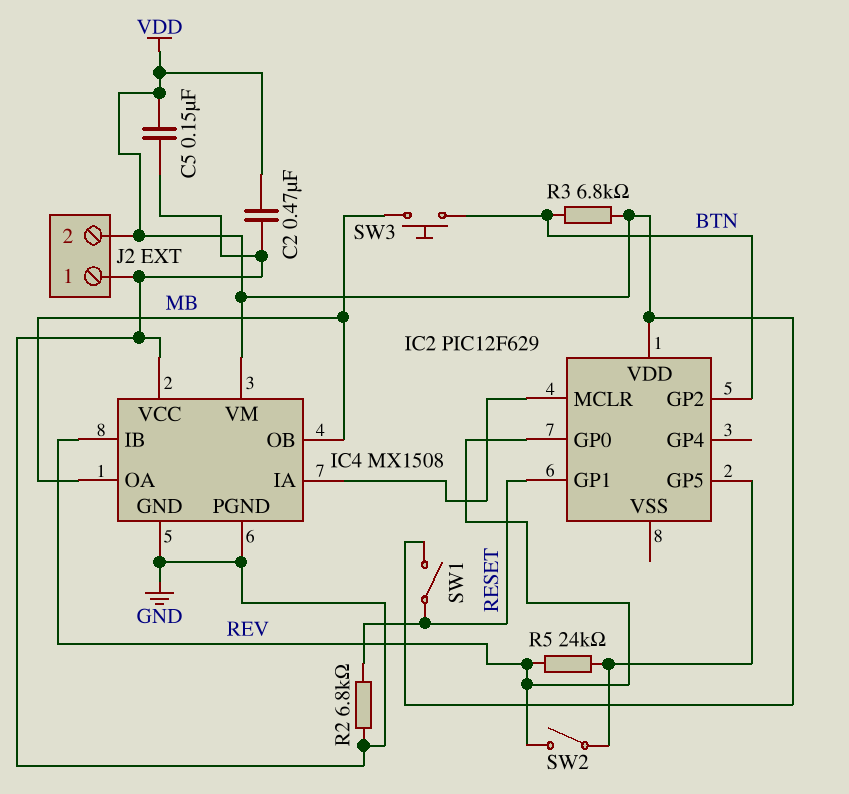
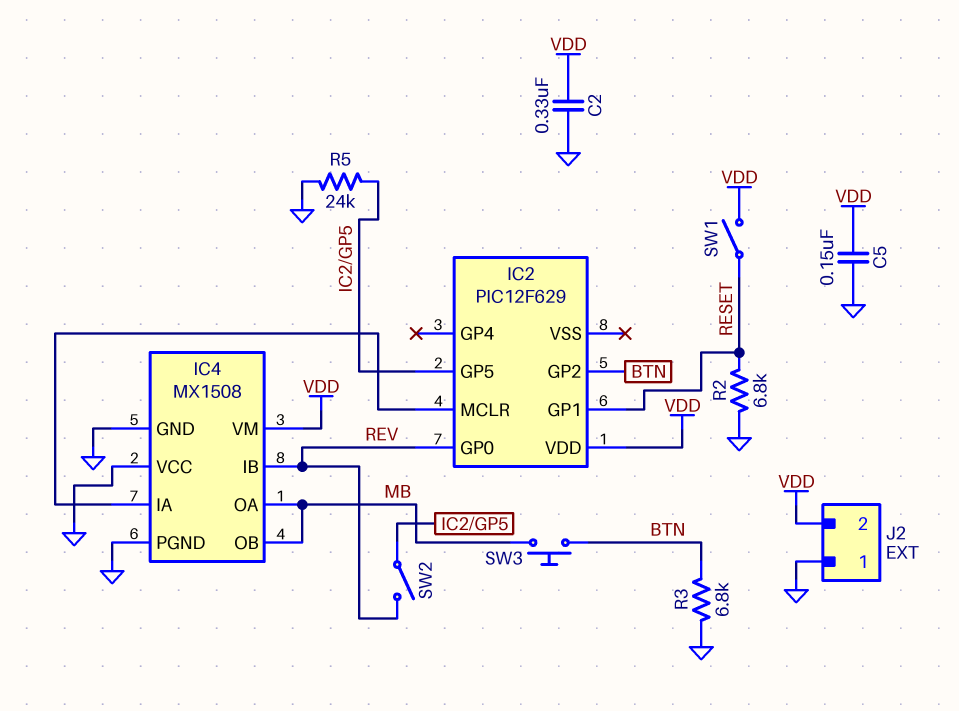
C2: 470nF (GND, VDD) -> 330nF (GND, VDD)
R3: 6.8k (BTN, VDD) -> 6.8k (BTN, GND)
R5: 24k (IC2/GP5, REV) -> 24k (GND, IC2/GP5)

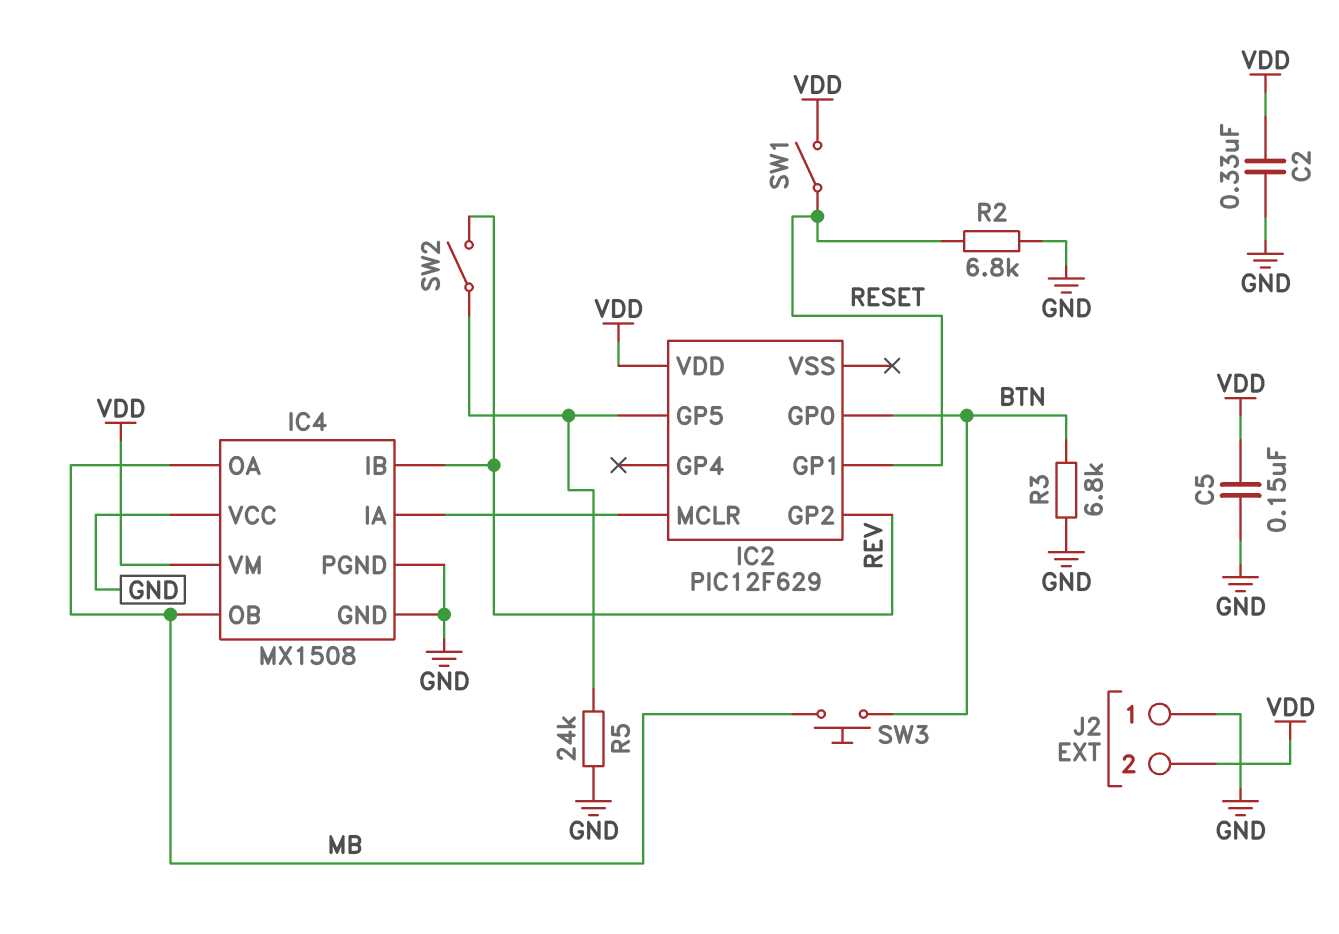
IC2 pin GP0: REV -> BTN
IC2 pin GP2: BTN -> REV

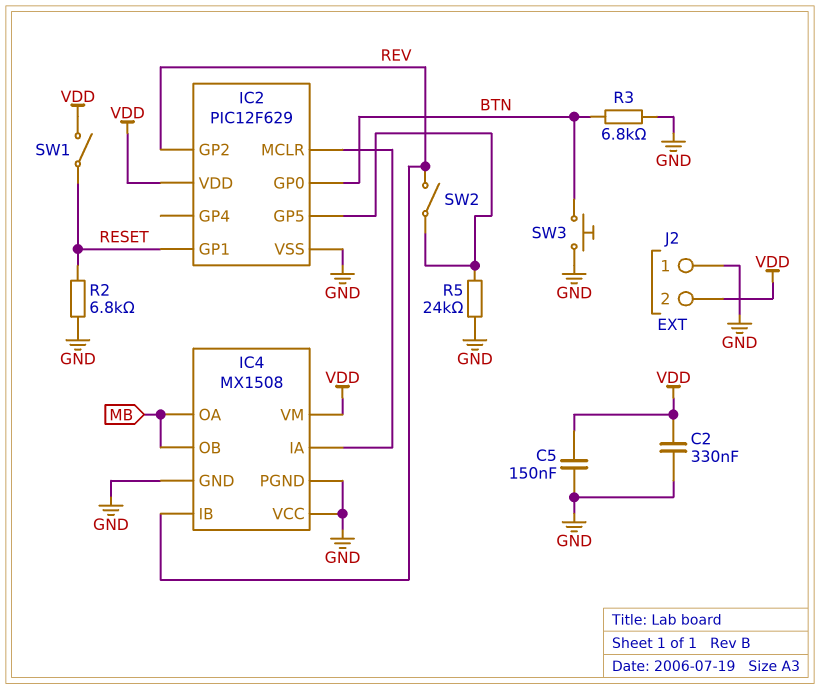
IC2 pin VSS: none -> GND
SW3: button (BTN, MB) -> button (BTN, GND)

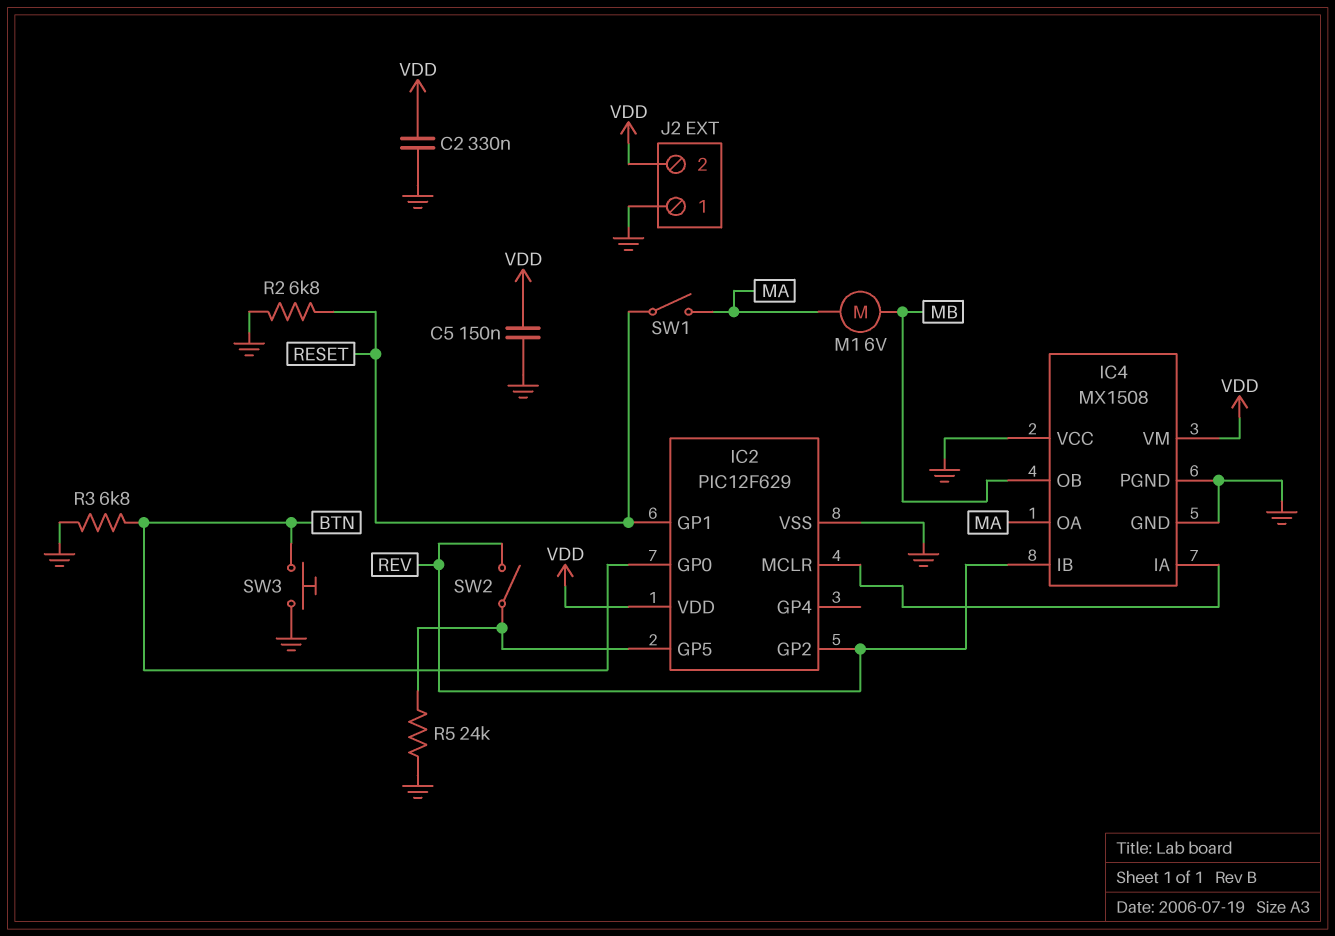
IC4 pin OA: MB -> MA
M1: none -> motor 6V (MA, MB)
SW1: switch (RESET, VDD) -> switch (MA, RESET)

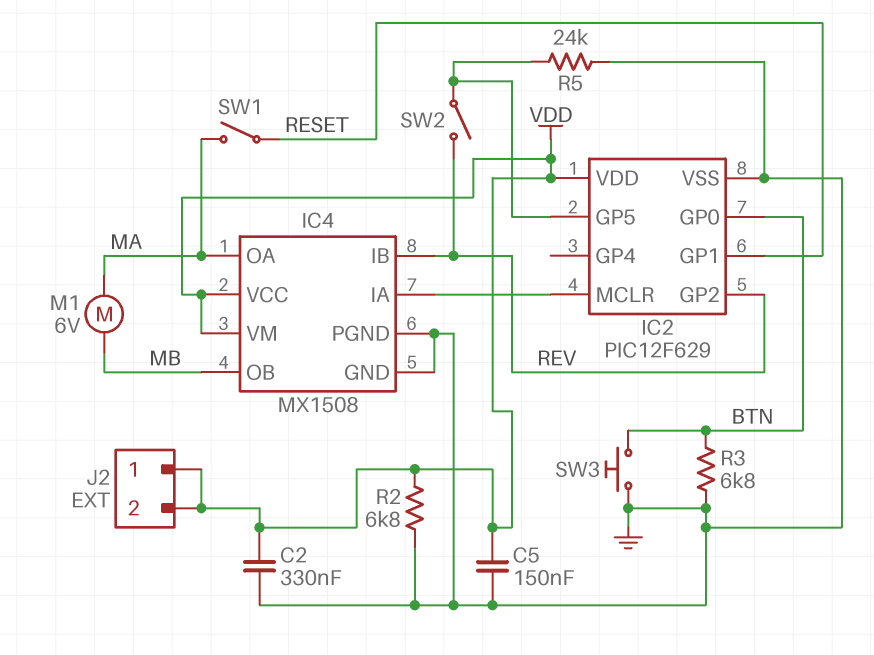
IC4 pin VCC: GND -> VDD
J2 pin 1: GND -> VDD
R2: 6.8k (GND, RESET) -> 6.8k (GND, VDD)

